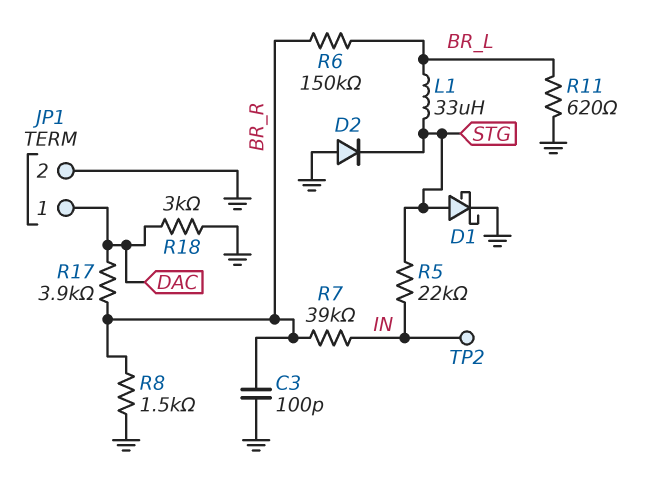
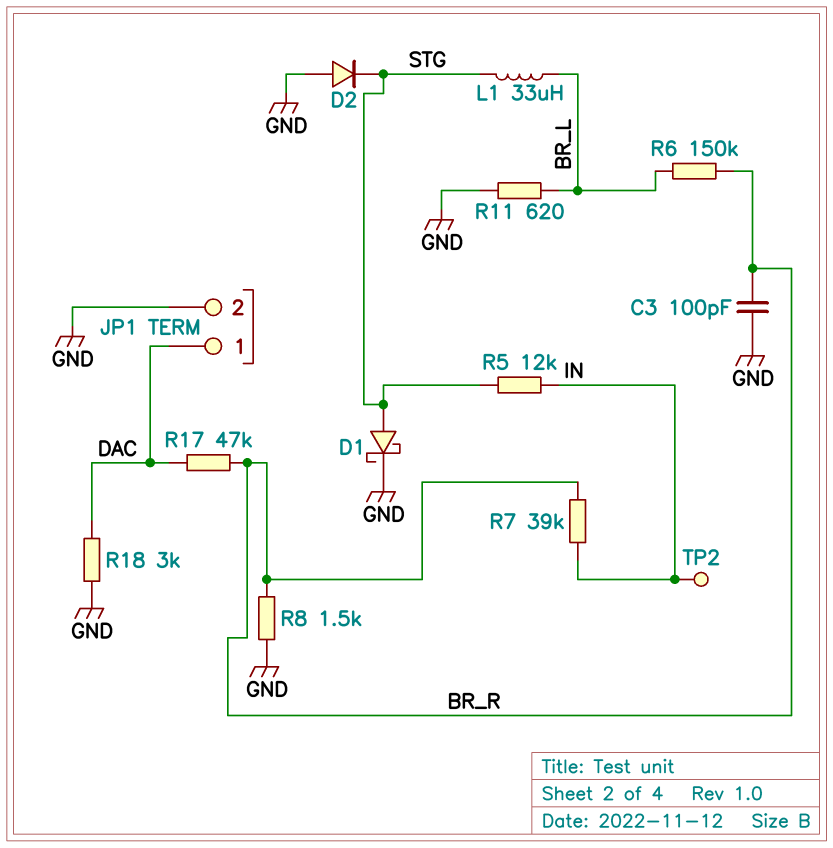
R5: 22k (IN, STG) -> 12k (IN, STG)
R17: 3.9k (BR_R, DAC) -> 47k (BR_R, DAC)

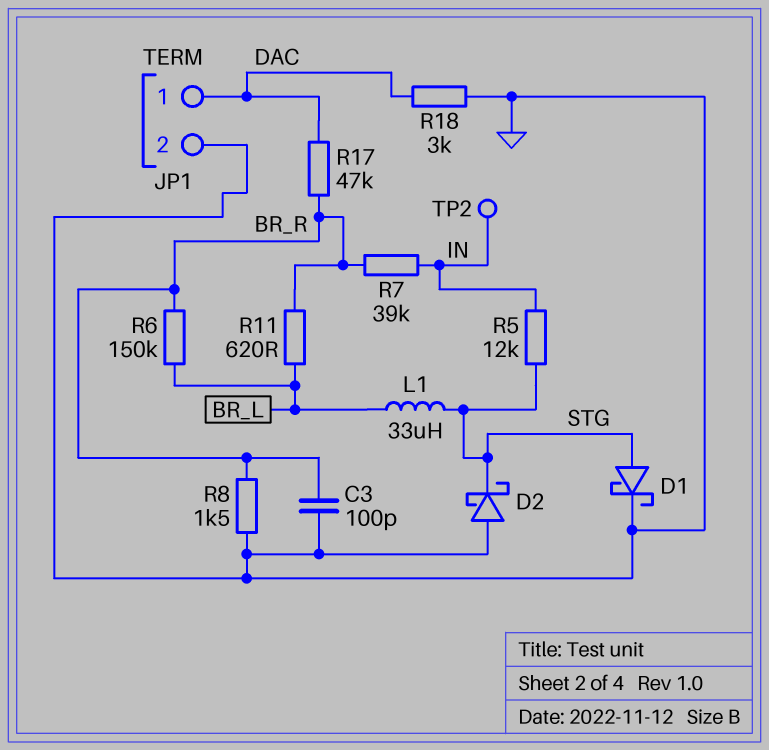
D2: diode (A GND, K STG) -> schottky (A GND, K STG)
R11: 620 (BR_L, GND) -> 620 (BR_L, BR_R)

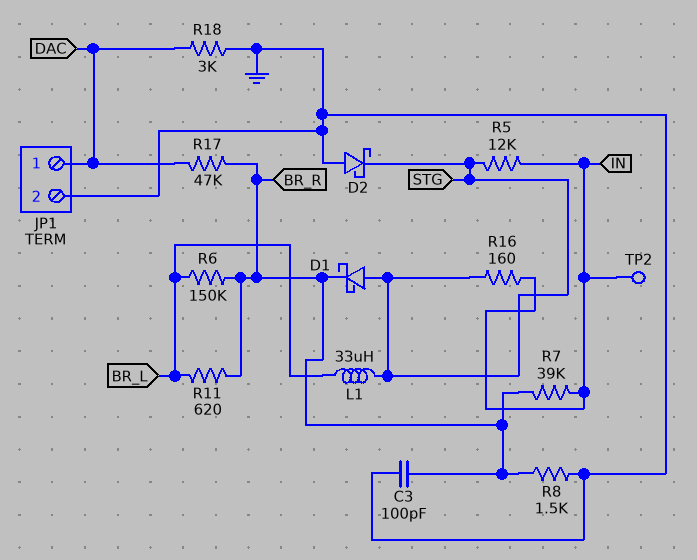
D1: schottky (A STG, K GND) -> schottky (A STG, K BR_R)
R16: none -> 160 (IN, STG)

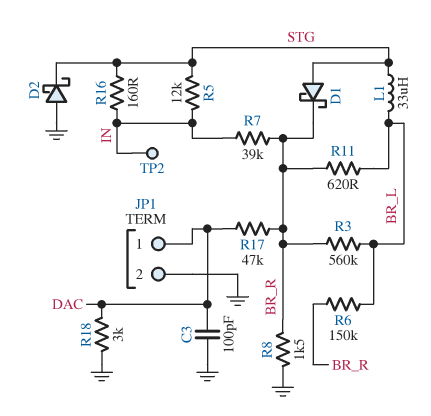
C3: 100pF (BR_R, GND) -> 100pF (DAC, GND)
R3: none -> 560k (BR_L, BR_R)

